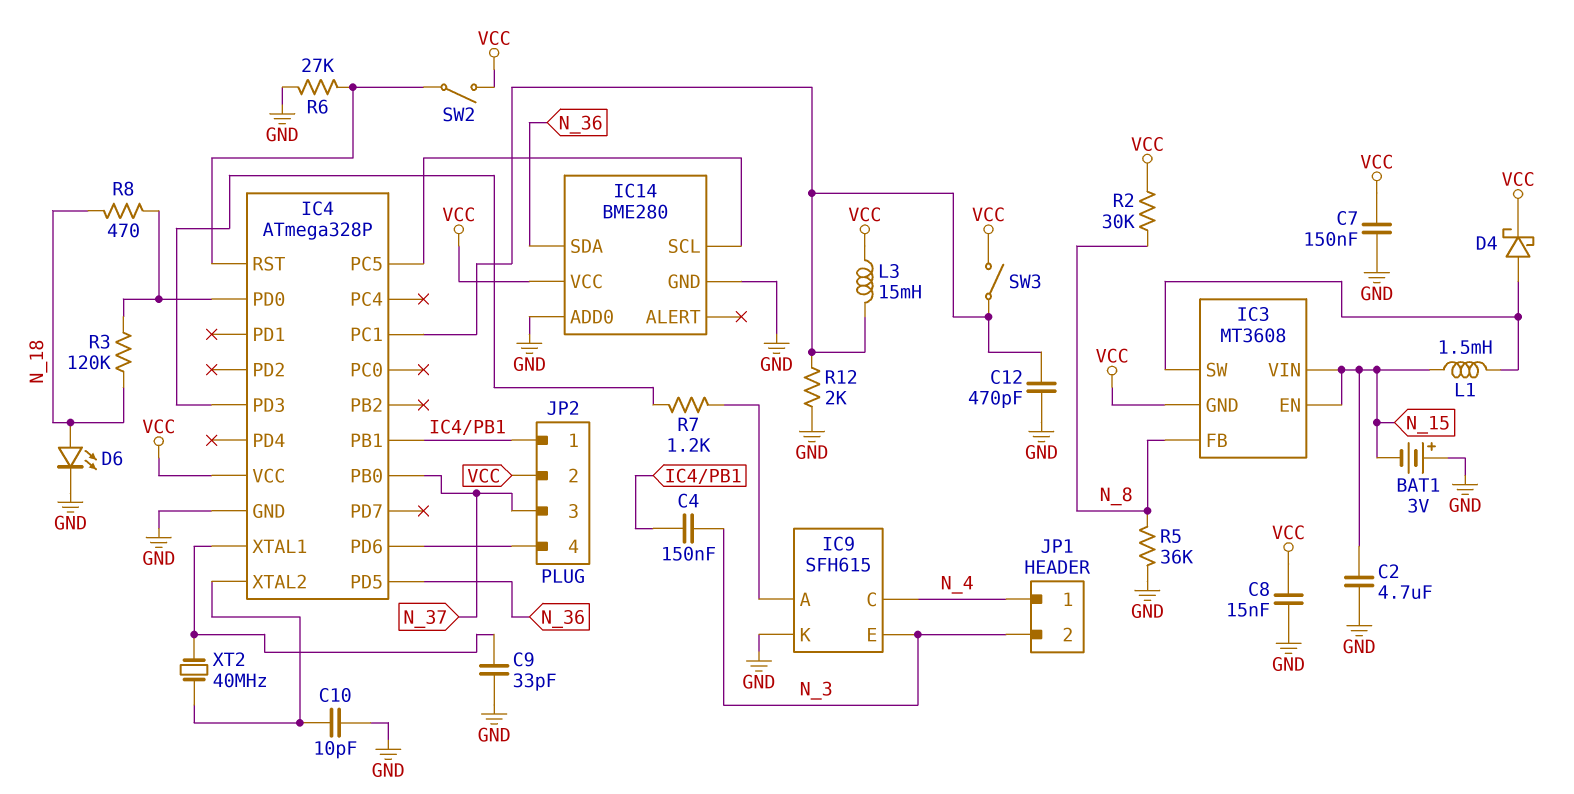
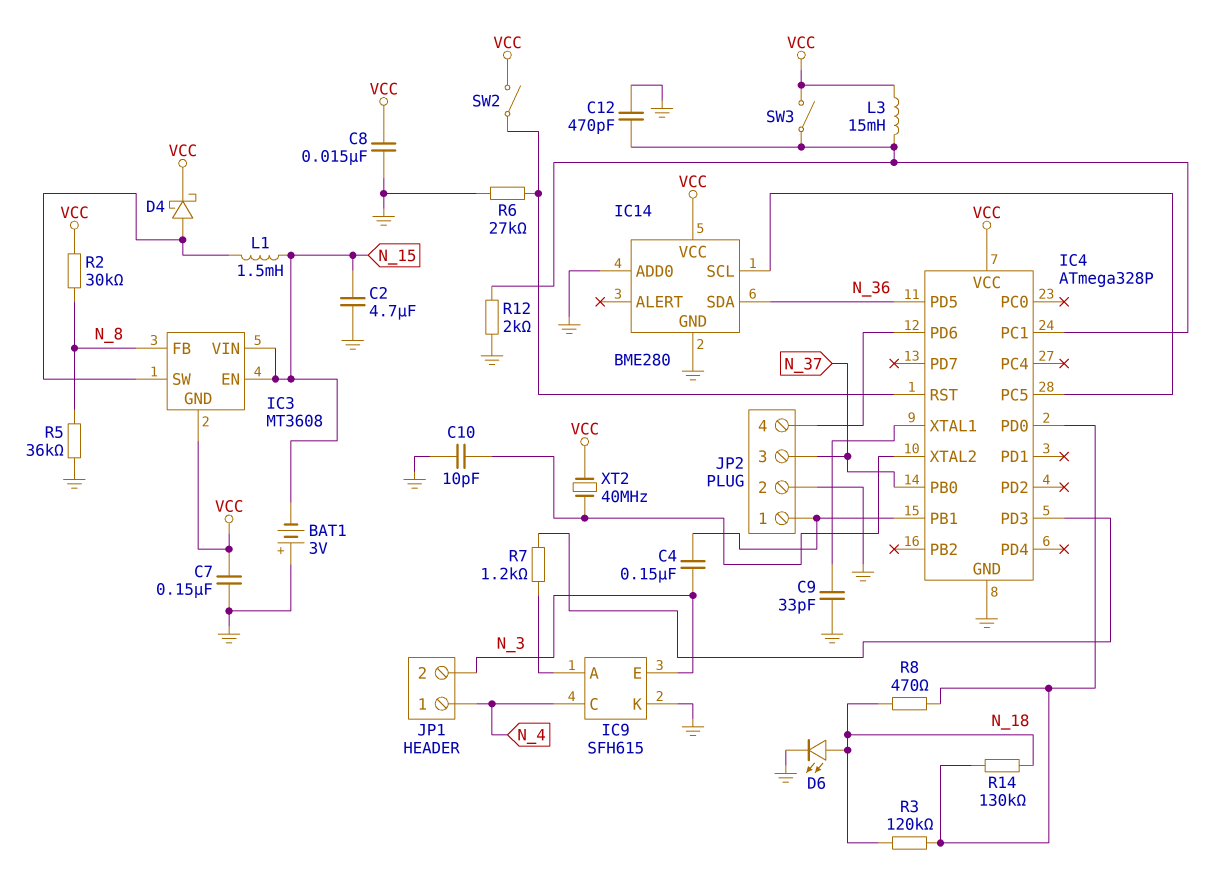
JP2 pin 2: VCC -> GND
R14: none -> 130k (IC4/PD0, N_18)
XT2: 40MHz (IC4/XTAL1, IC4/XTAL2) -> 40MHz (IC4/XTAL2, VCC)

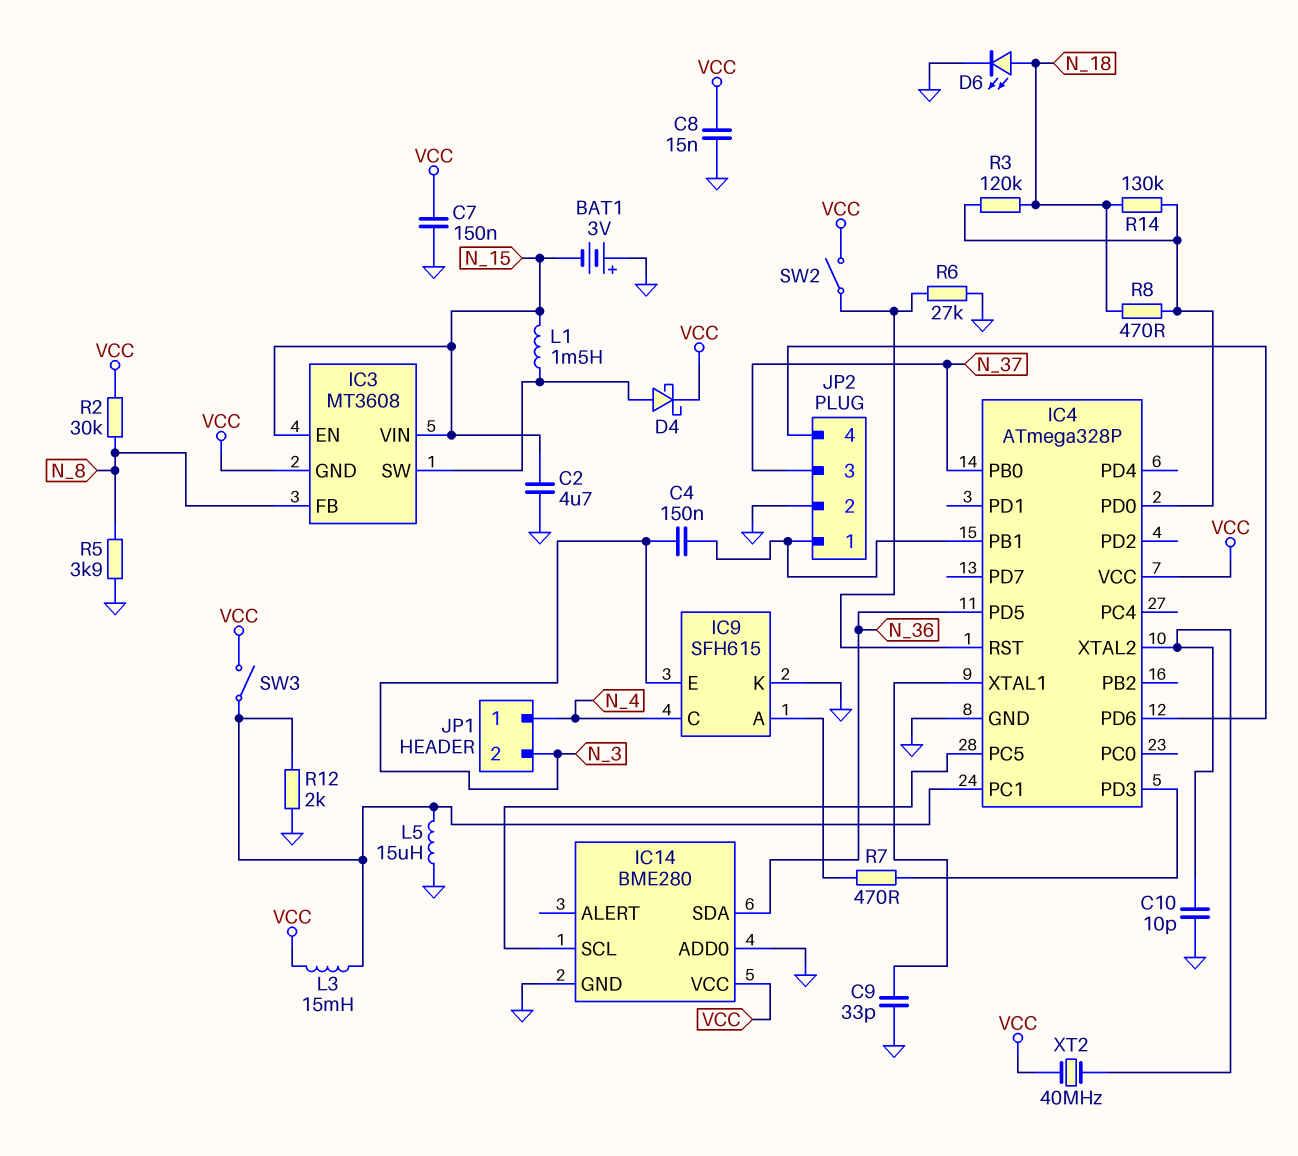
C12: 470pF (GND, IC4/PC1) -> none
L5: none -> 15uH (GND, IC4/PC1)
R5: 36k (GND, N_8) -> 3.9k (GND, N_8)
R7: 1.2k (IC4/PD3, IC9/A) -> 470 (IC4/PD3, IC9/A)

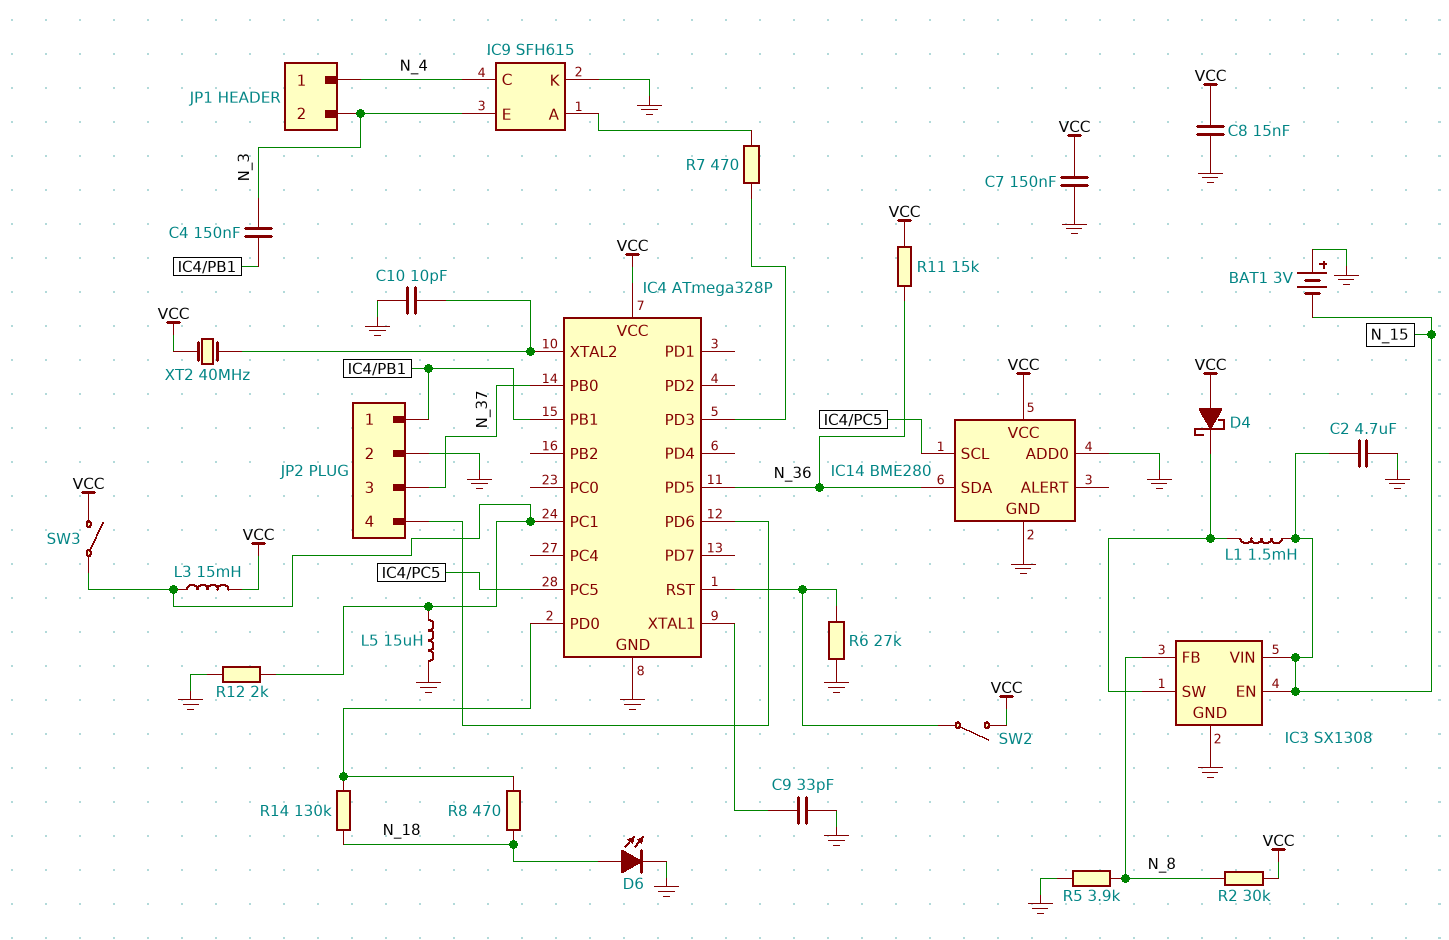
D4: schottky (A IC3/SW, K VCC) -> schottky (A VCC, K IC3/SW)
IC3: MT3608 -> SX1308
IC3 pin GND: VCC -> GND
R3: 120k (IC4/PD0, N_18) -> none
R11: none -> 15k (N_36, VCC)

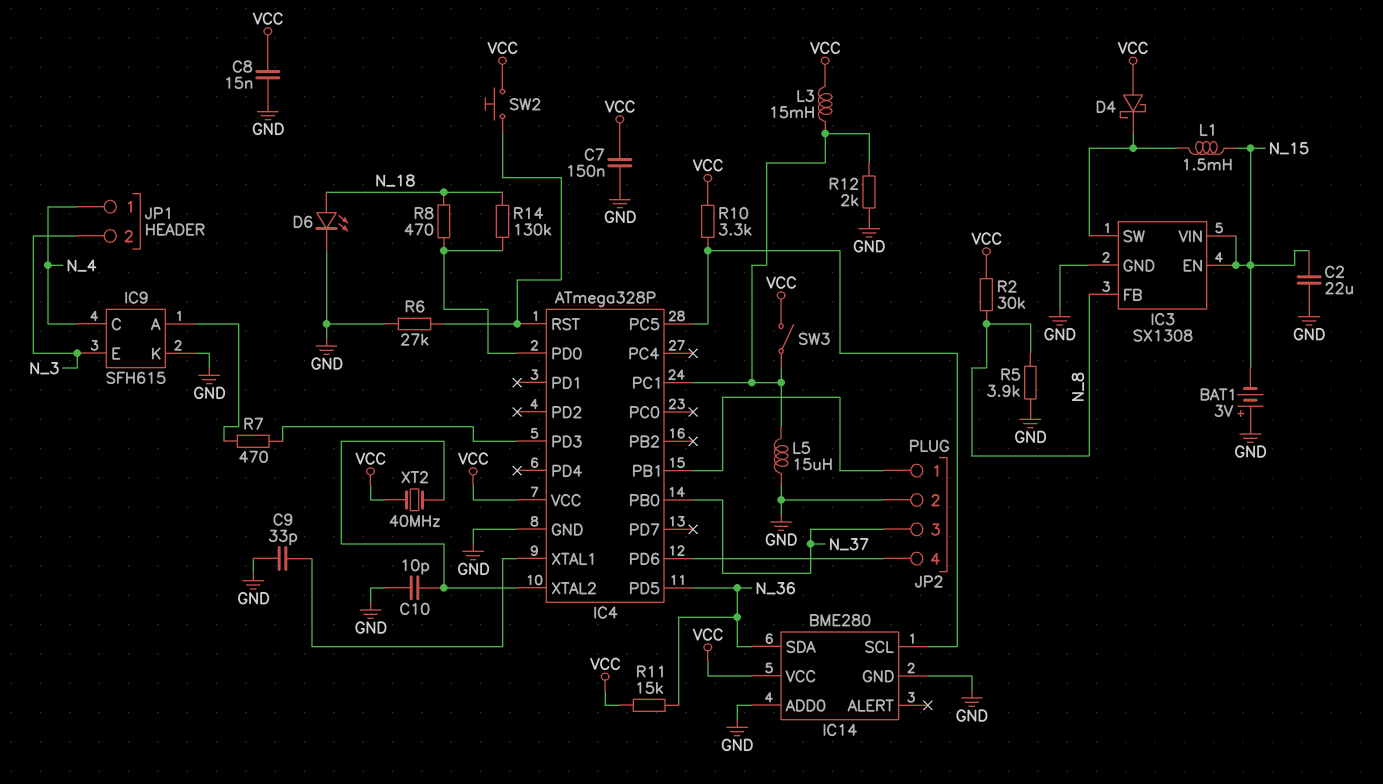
C2: 4.7uF (GND, N_15) -> 22uF (GND, N_15)
C4: 150nF (IC4/PB1, N_3) -> none
R10: none -> 3.3k (IC4/PC5, VCC)
SW2: switch (IC4/RST, VCC) -> button (IC4/RST, VCC)

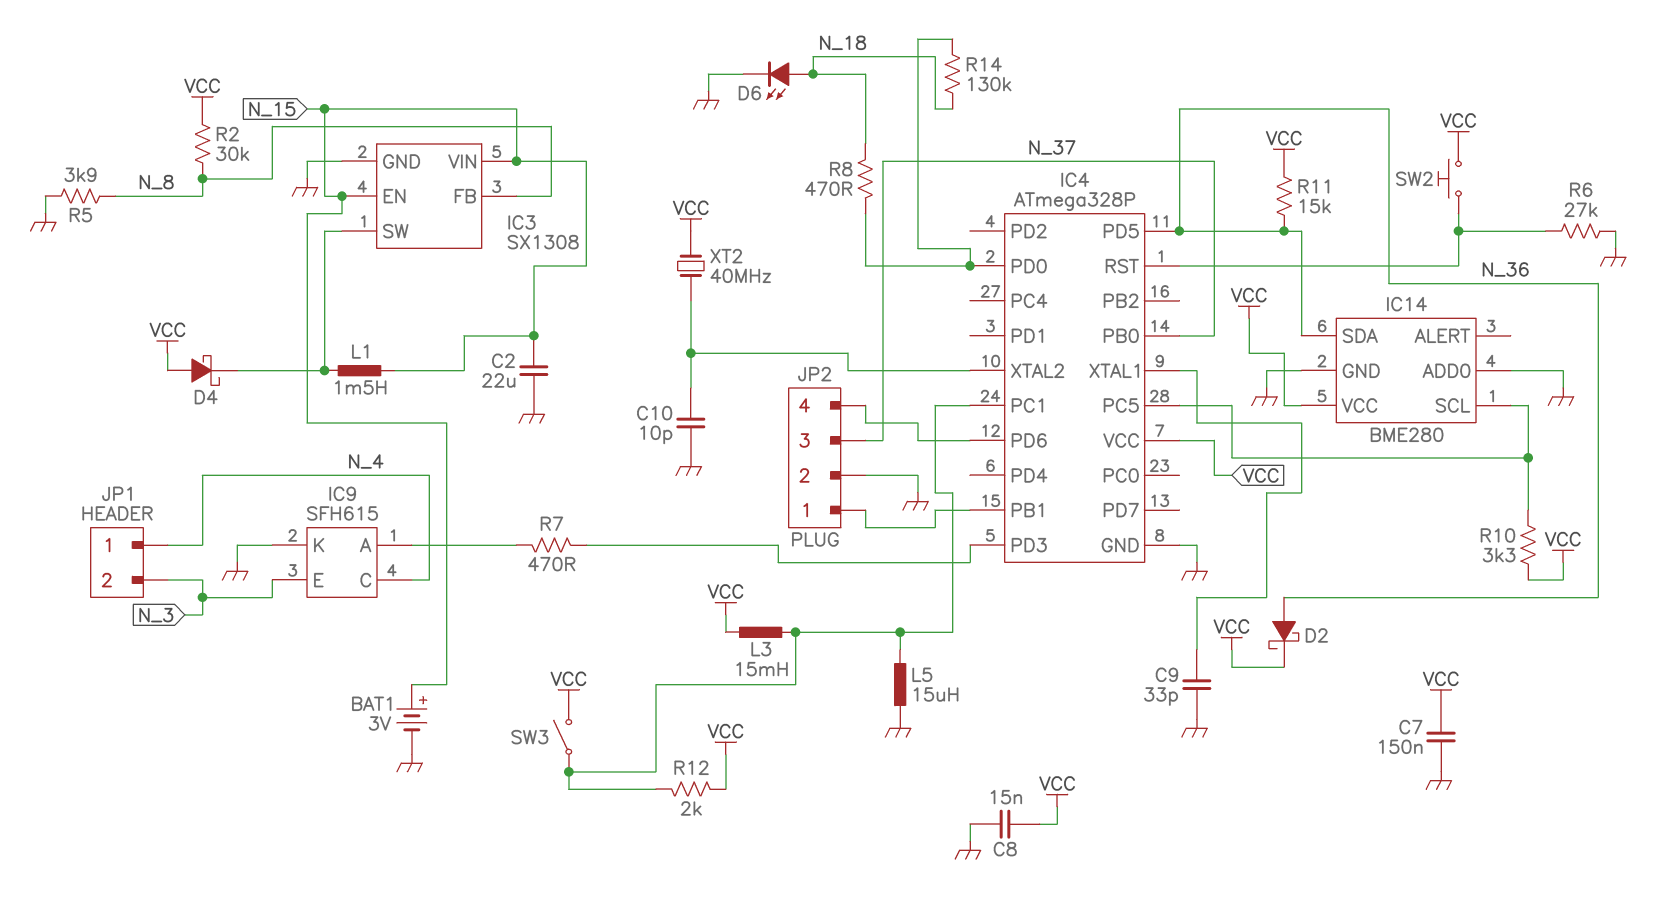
BAT1: 3V (plus GND, minus N_15) -> 3V (plus N_15, minus GND)
D2: none -> schottky (A N_36, K VCC)
R12: 2k (GND, IC4/PC1) -> 2k (IC4/PC1, VCC)

